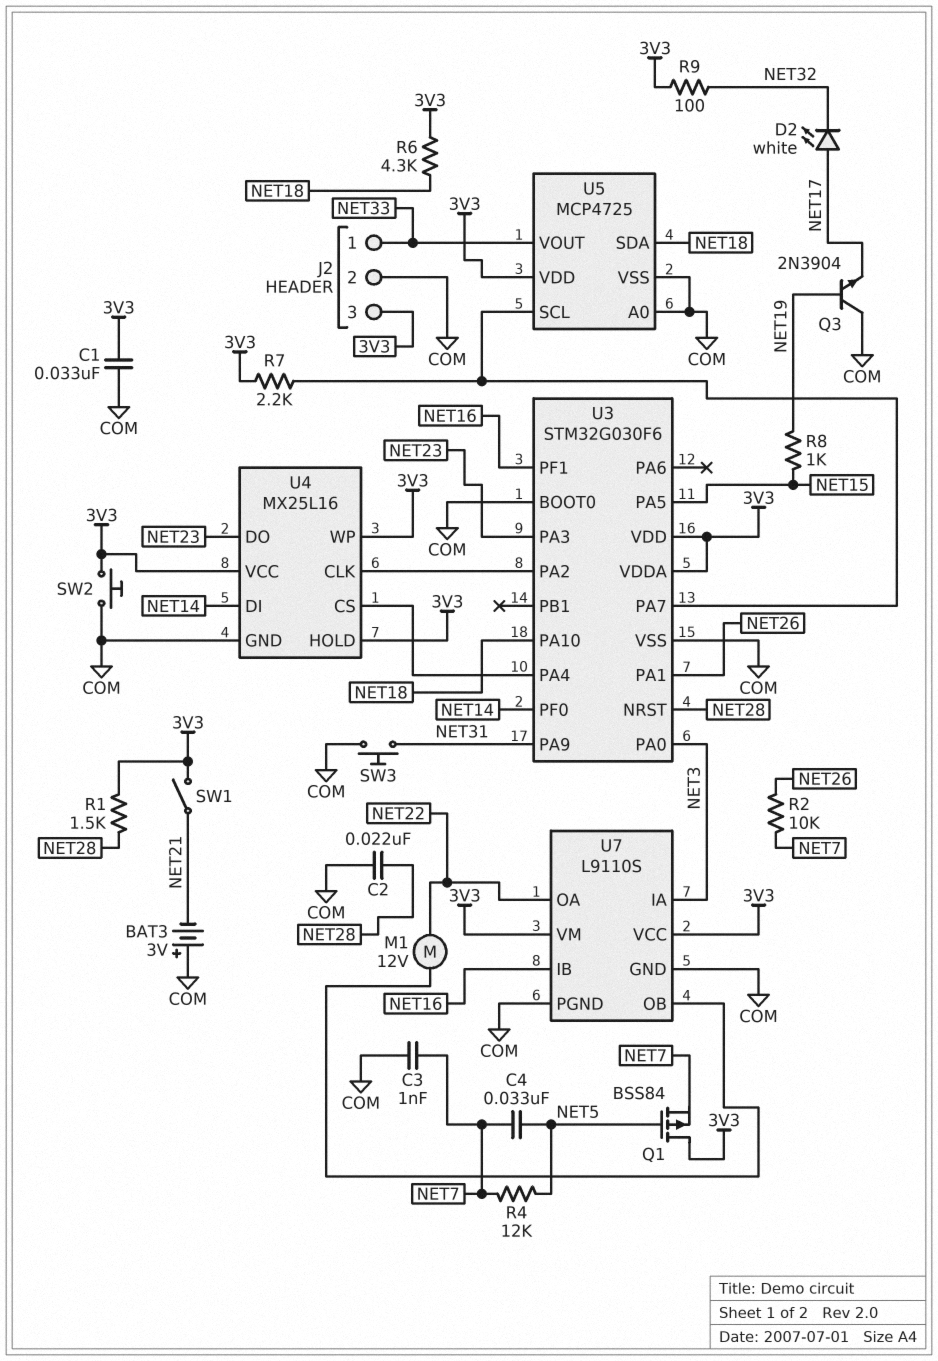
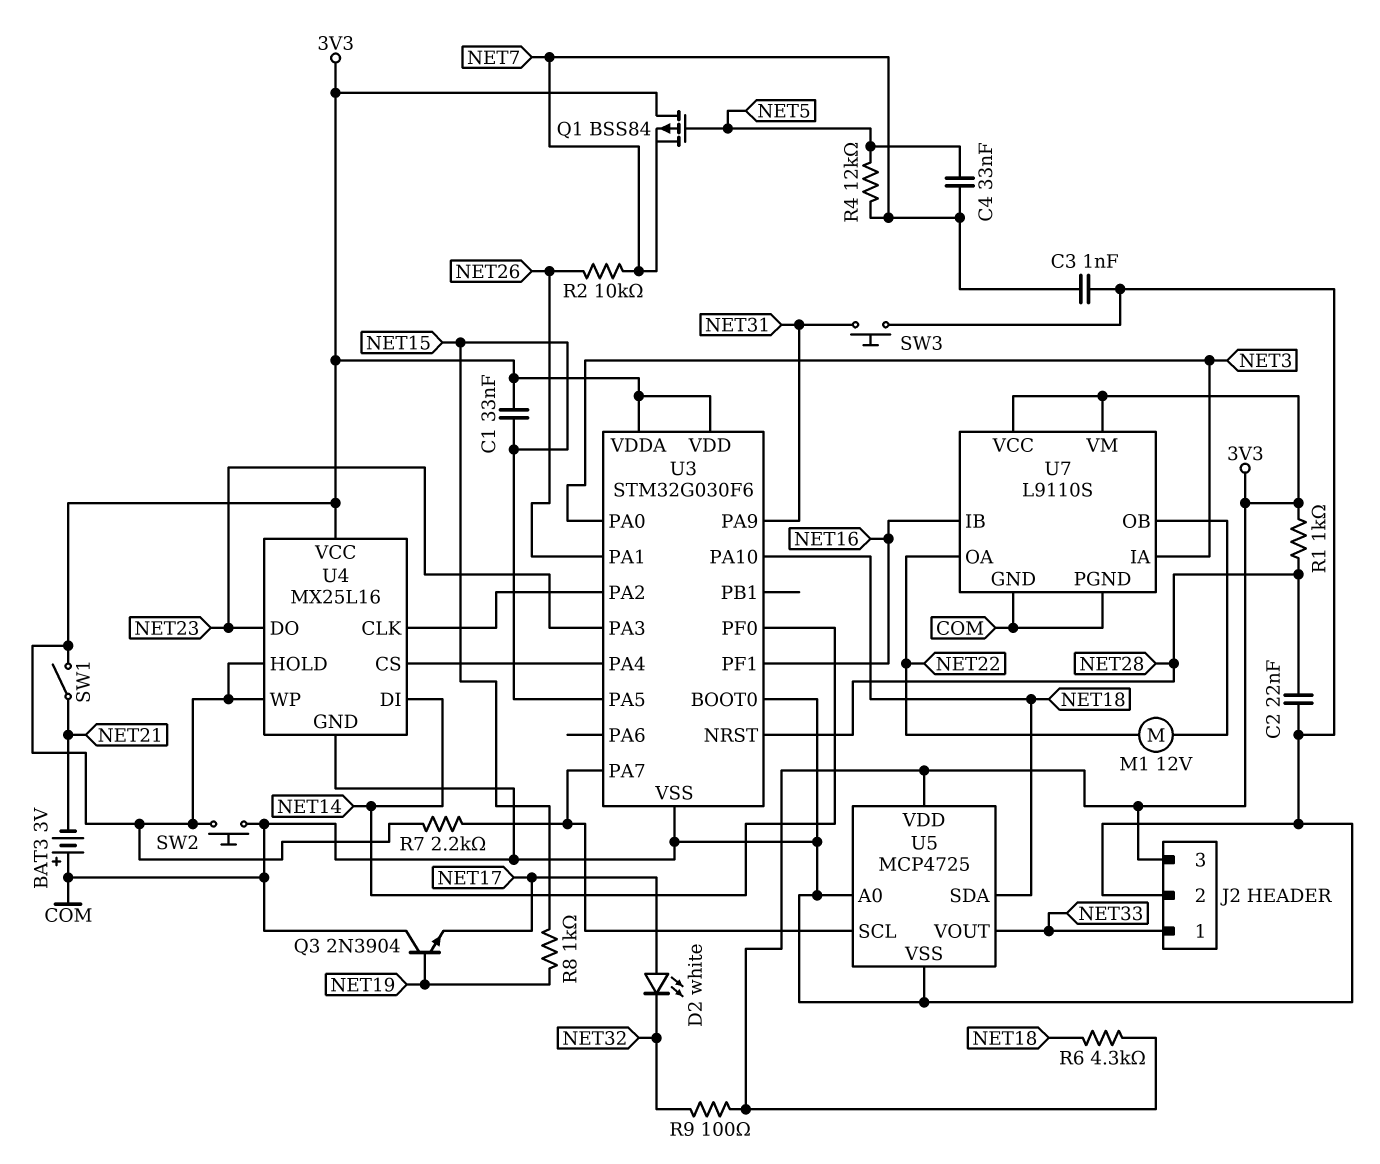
C1: 33nF (3V3, COM) -> 33nF (3V3, NET15)
R1: 1.5k (3V3, NET28) -> 1k (3V3, NET28)

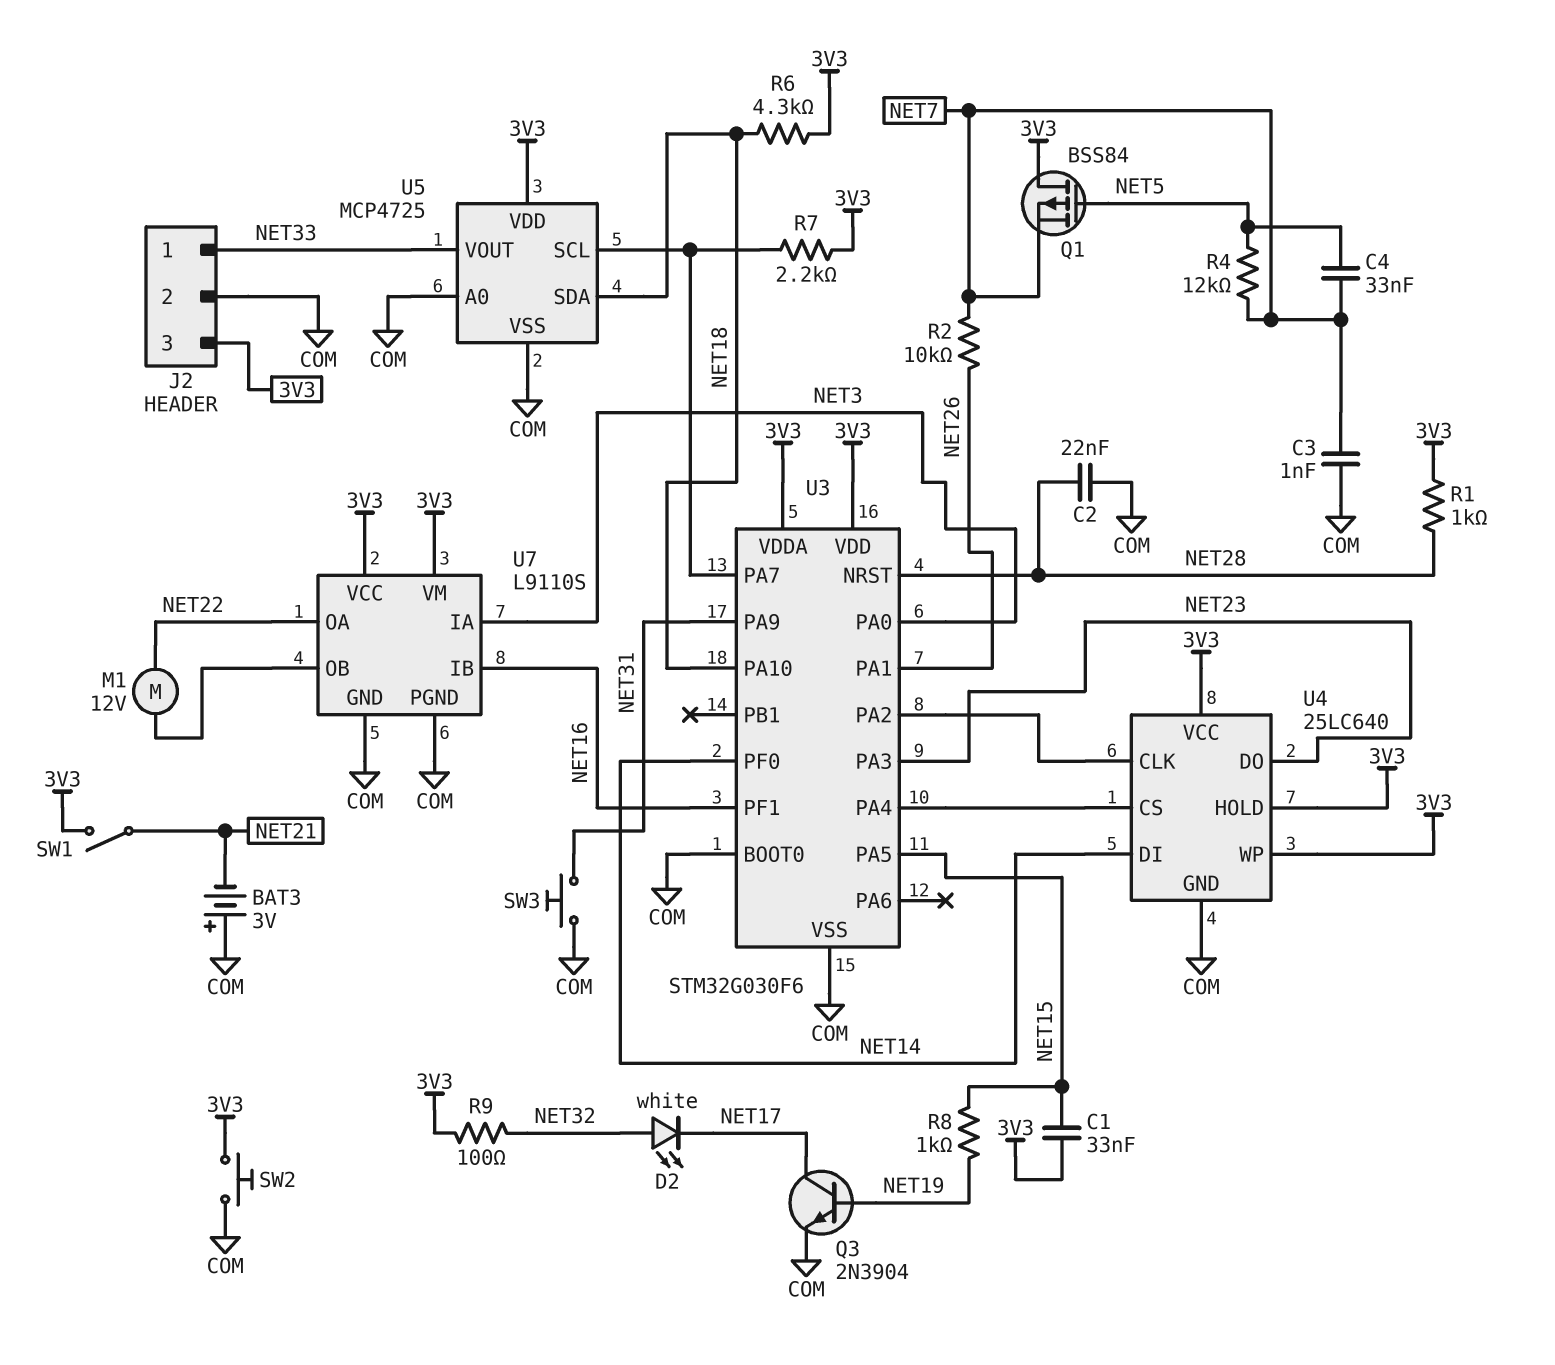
D2: LED white (A NET17, K NET32) -> LED white (A NET32, K NET17)
Q3: NPN 2N3904 (B NET19, C COM, E NET17) -> NPN 2N3904 (B NET19, C NET17, E COM)
U4: MX25L16 -> 25LC640

